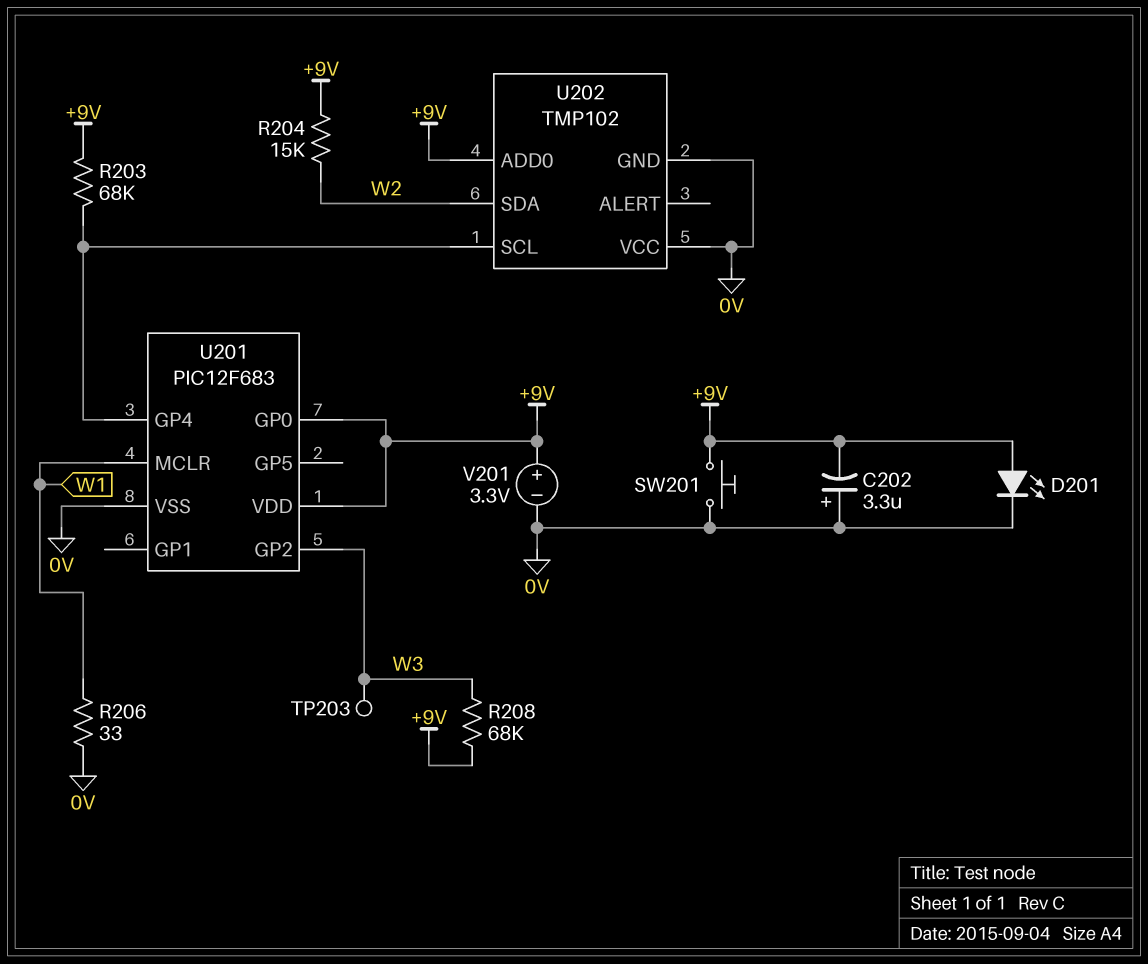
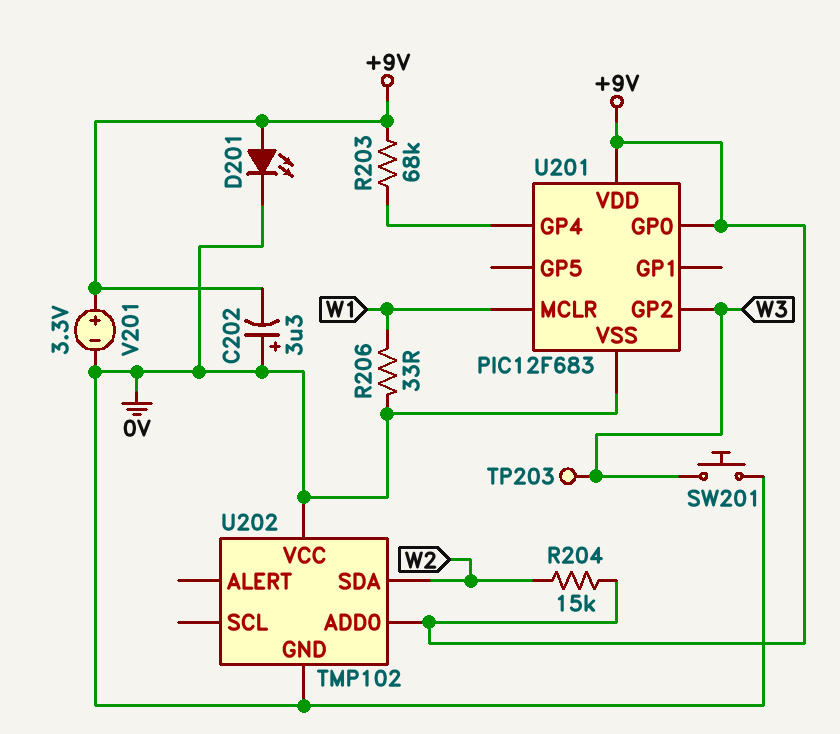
R208: 68k (+9V, W3) -> none
SW201: button (+9V, 0V) -> button (0V, W3)
U202 pin SCL: U201/GP4 -> none

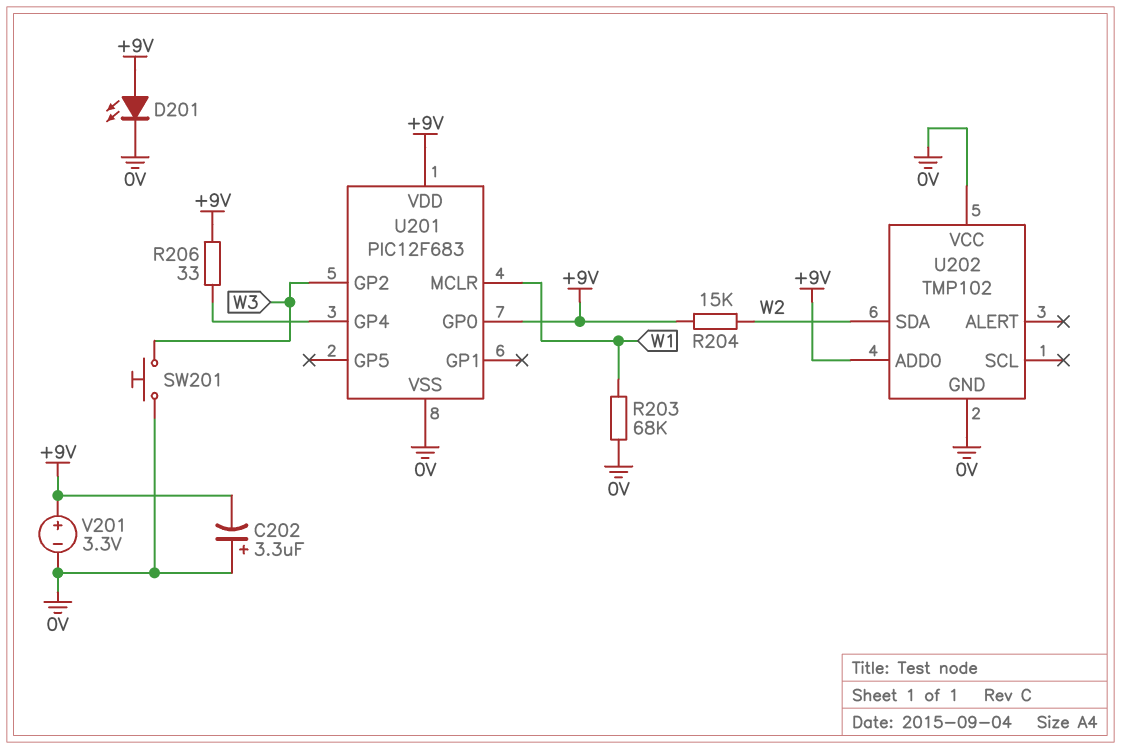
R203: 68k (+9V, U201/GP4) -> 68k (0V, W1)
R206: 33 (0V, W1) -> 33 (+9V, U201/GP4)
TP203: test point (W3) -> none

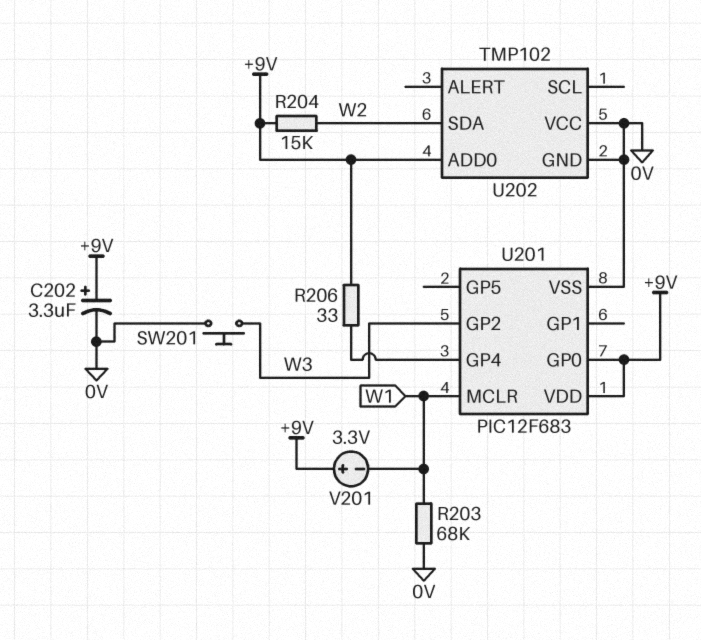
C202: 3.3uF (plus 0V, minus +9V) -> 3.3uF (plus +9V, minus 0V)
D201: LED (A +9V, K 0V) -> none
V201: 3.3V (plus +9V, minus 0V) -> 3.3V (plus +9V, minus W1)

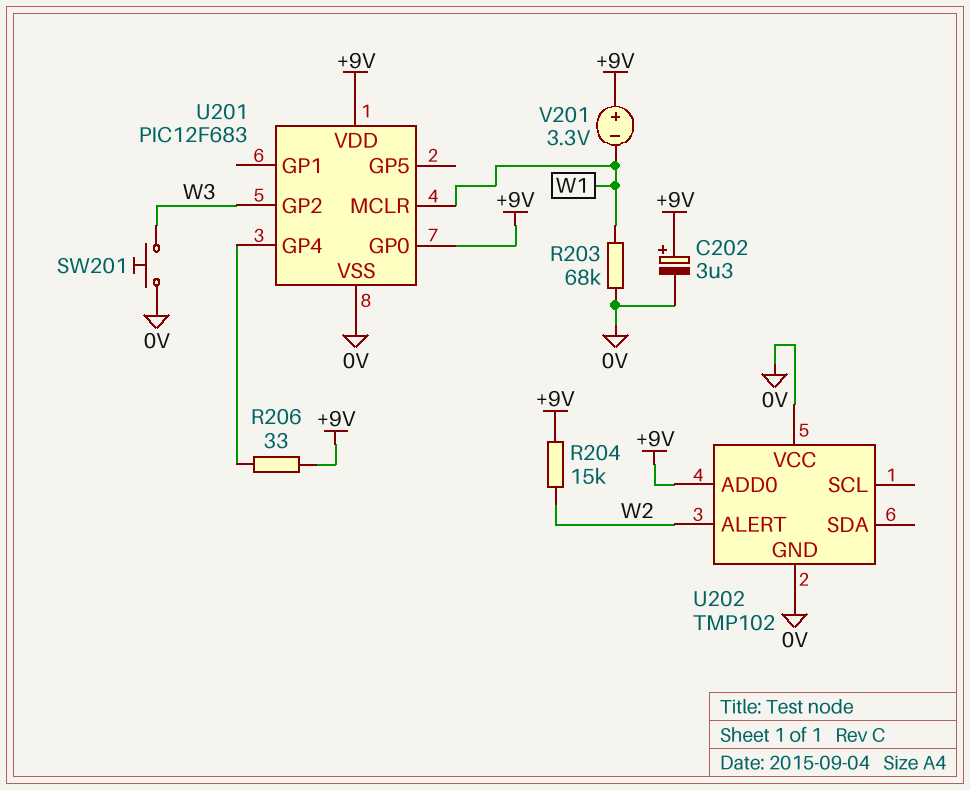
U202 pin ALERT: none -> W2
U202 pin SDA: W2 -> none

